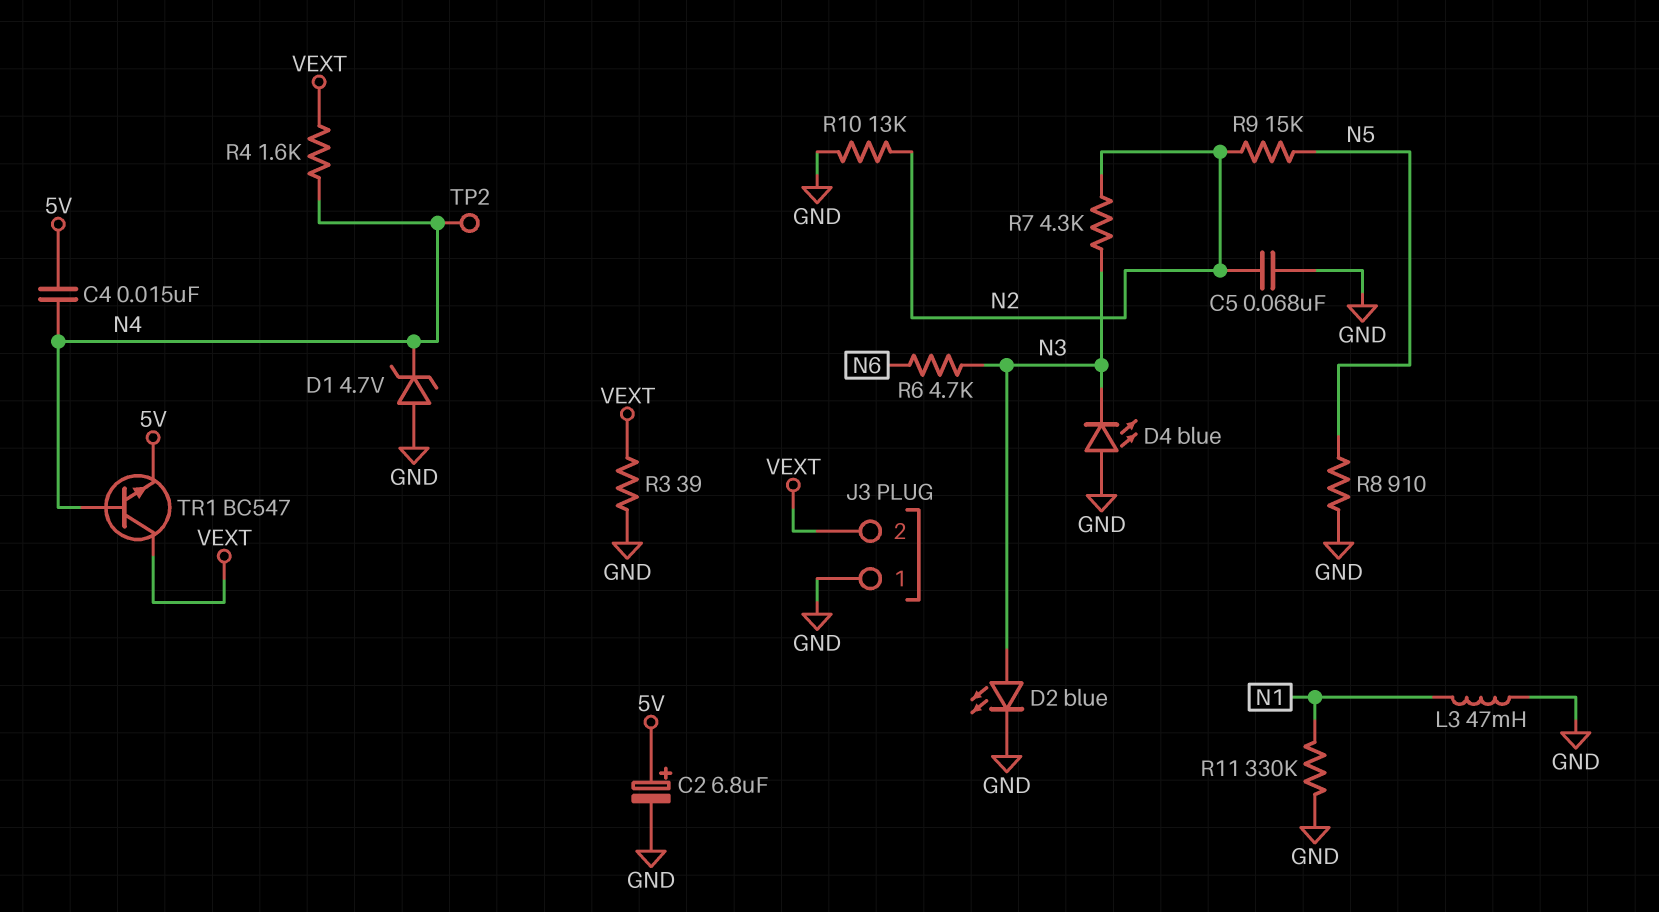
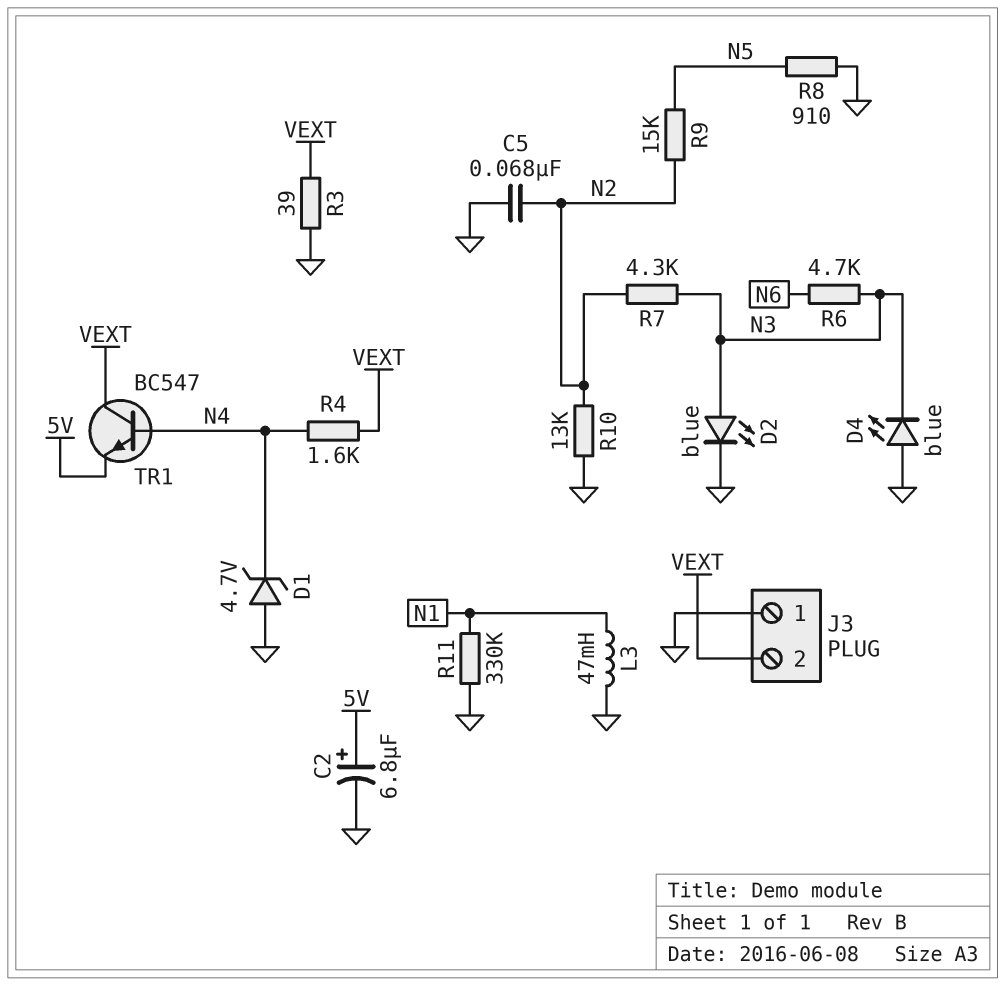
C4: 15nF (5V, N4) -> none
TP2: test point (N4) -> none

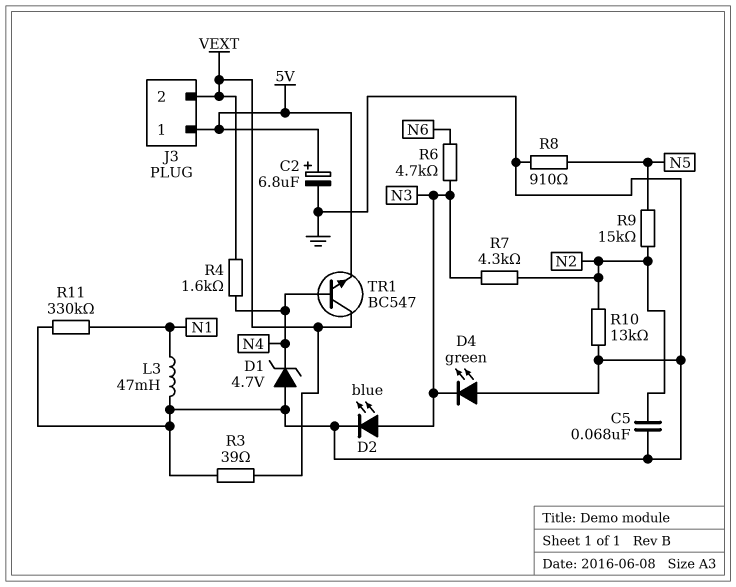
D4: LED blue (A GND, K N3) -> LED green (A GND, K N3)
J3 pin 1: GND -> 5V

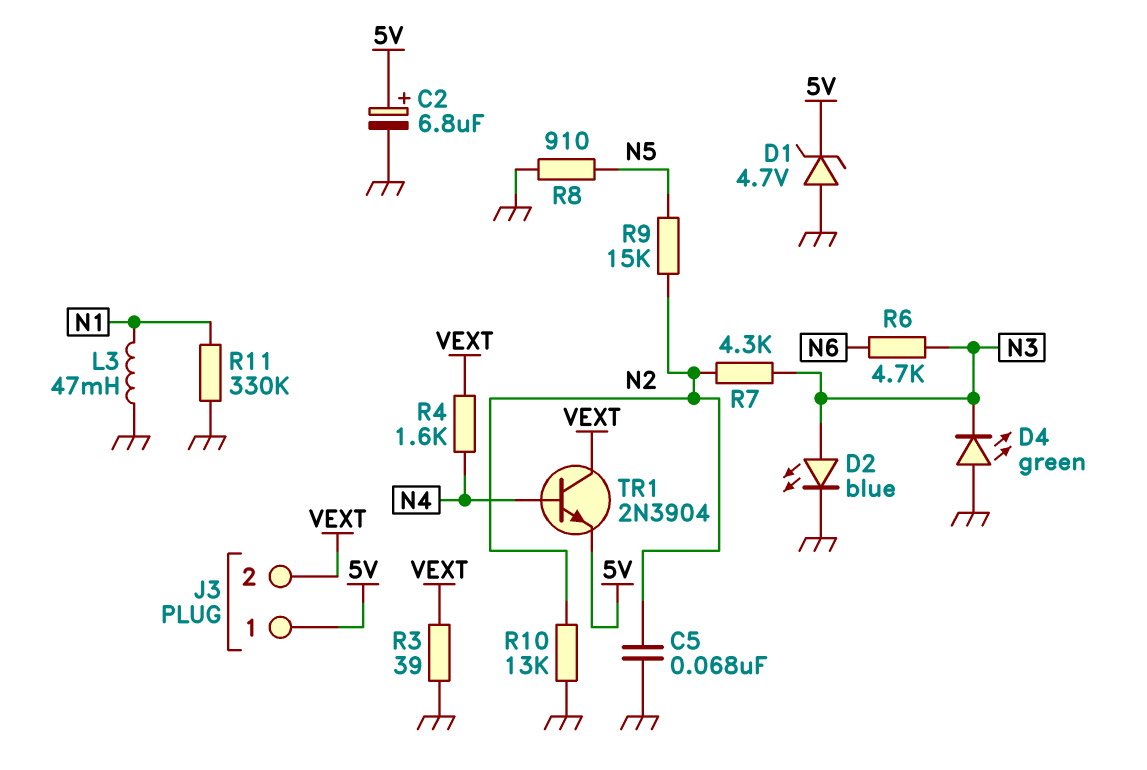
D1: zener 4.7V (A GND, K N4) -> zener 4.7V (A GND, K 5V)
TR1: NPN BC547 (B N4, C VEXT, E 5V) -> NPN 2N3904 (B N4, C VEXT, E 5V)

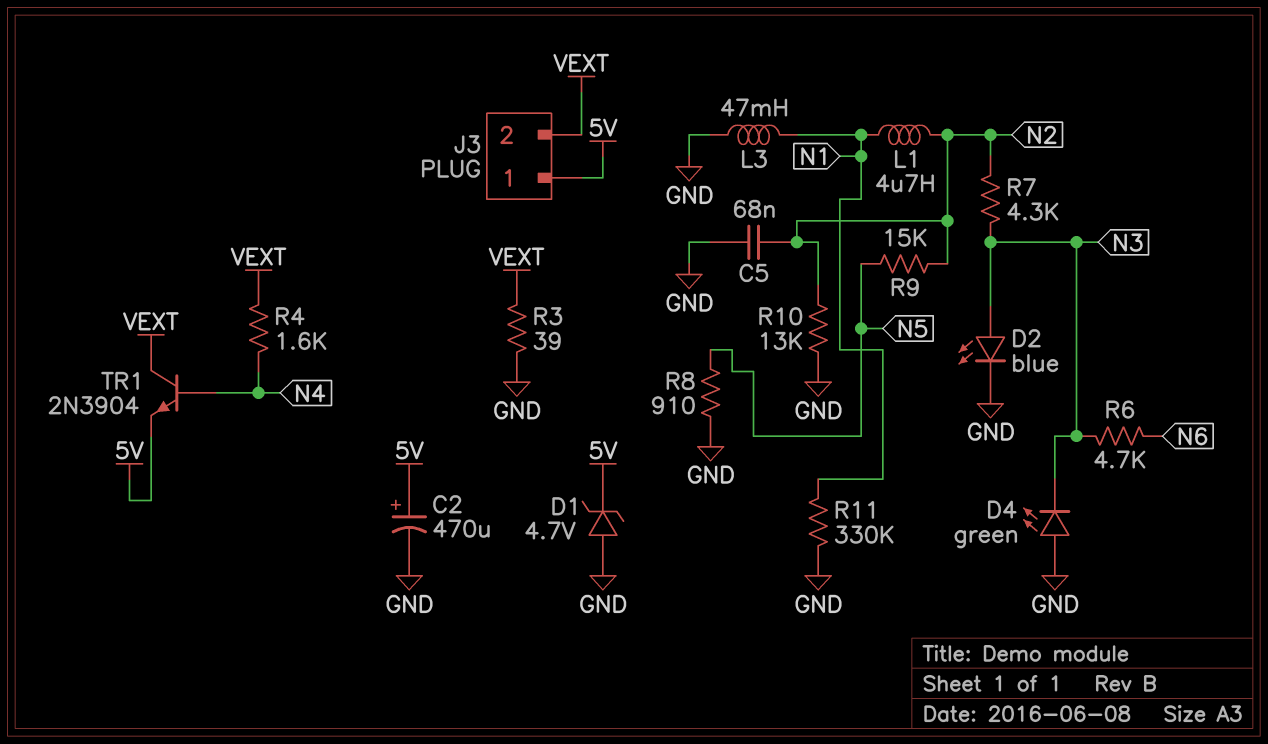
C2: 6.8uF (plus 5V, minus GND) -> 470uF (plus 5V, minus GND)
L1: none -> 4.7uH (N1, N2)

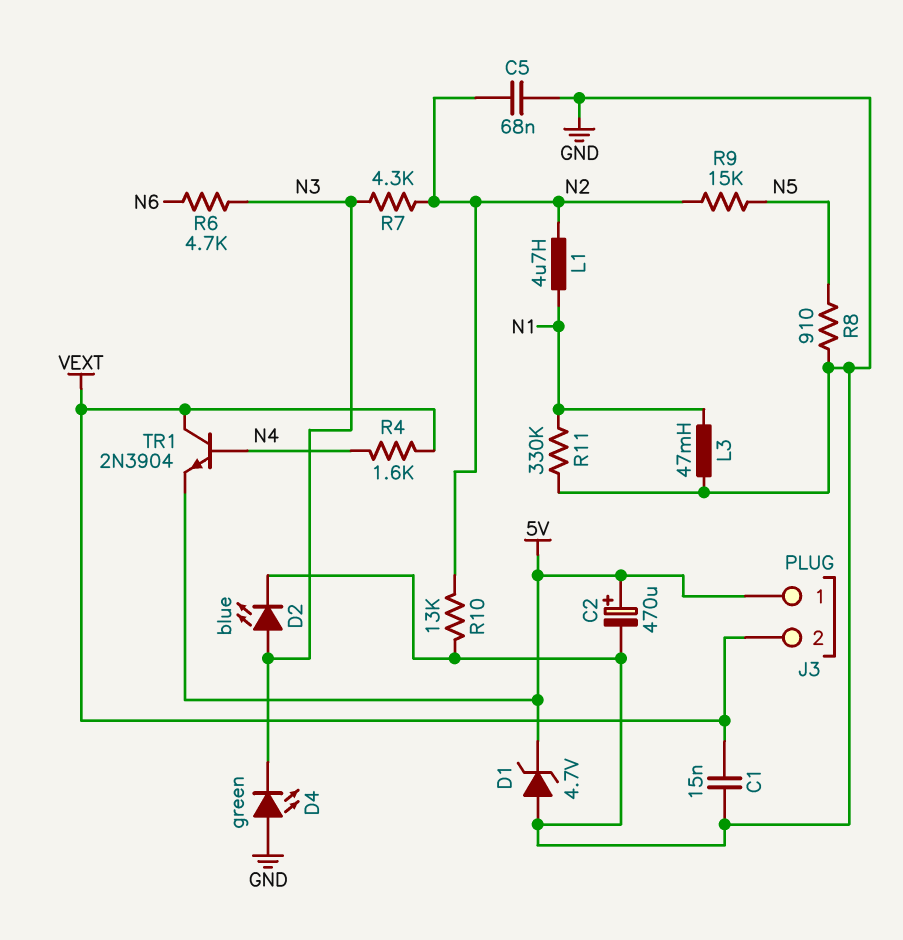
C1: none -> 15nF (GND, VEXT)
R3: 39 (GND, VEXT) -> none

